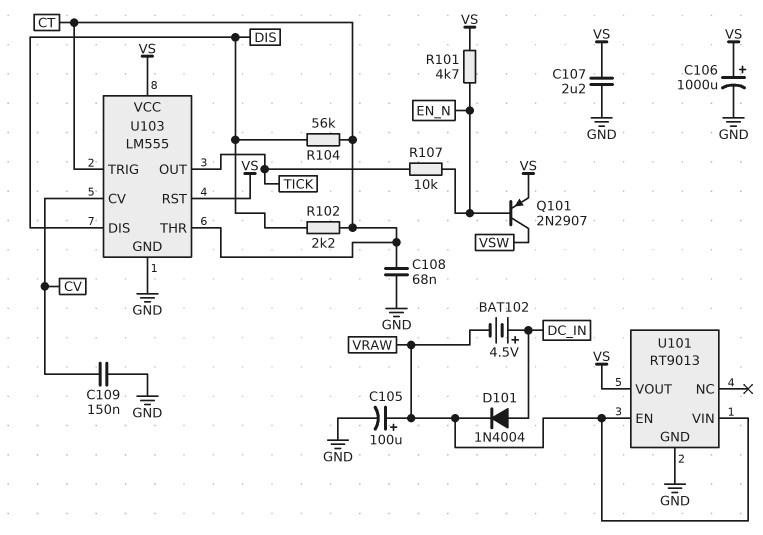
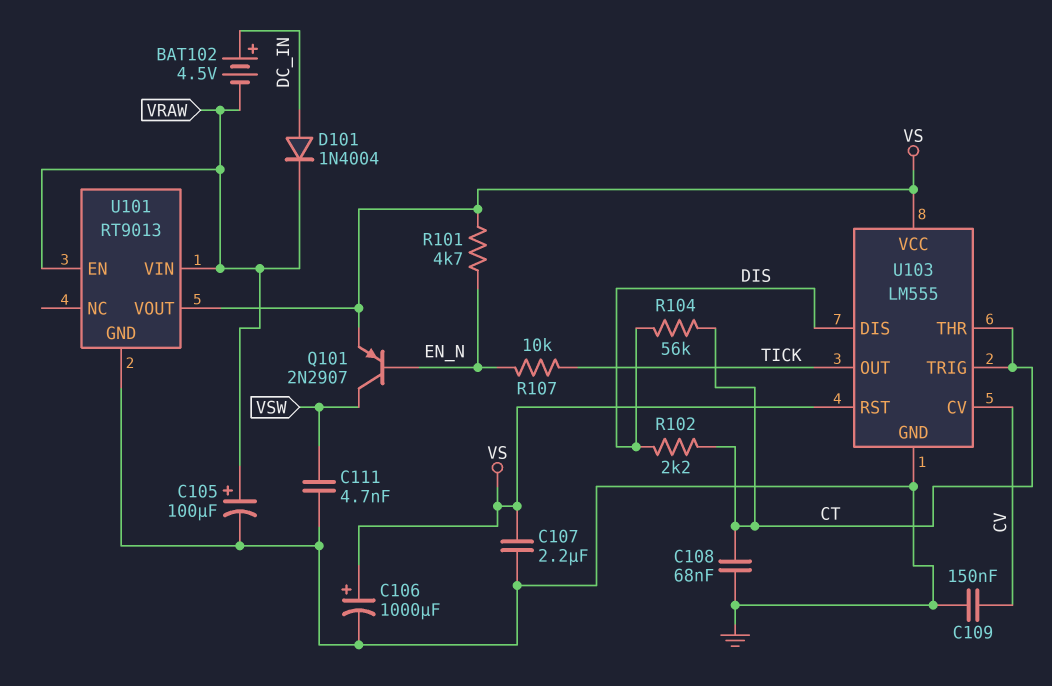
C111: none -> 4.7nF (GND, VSW)

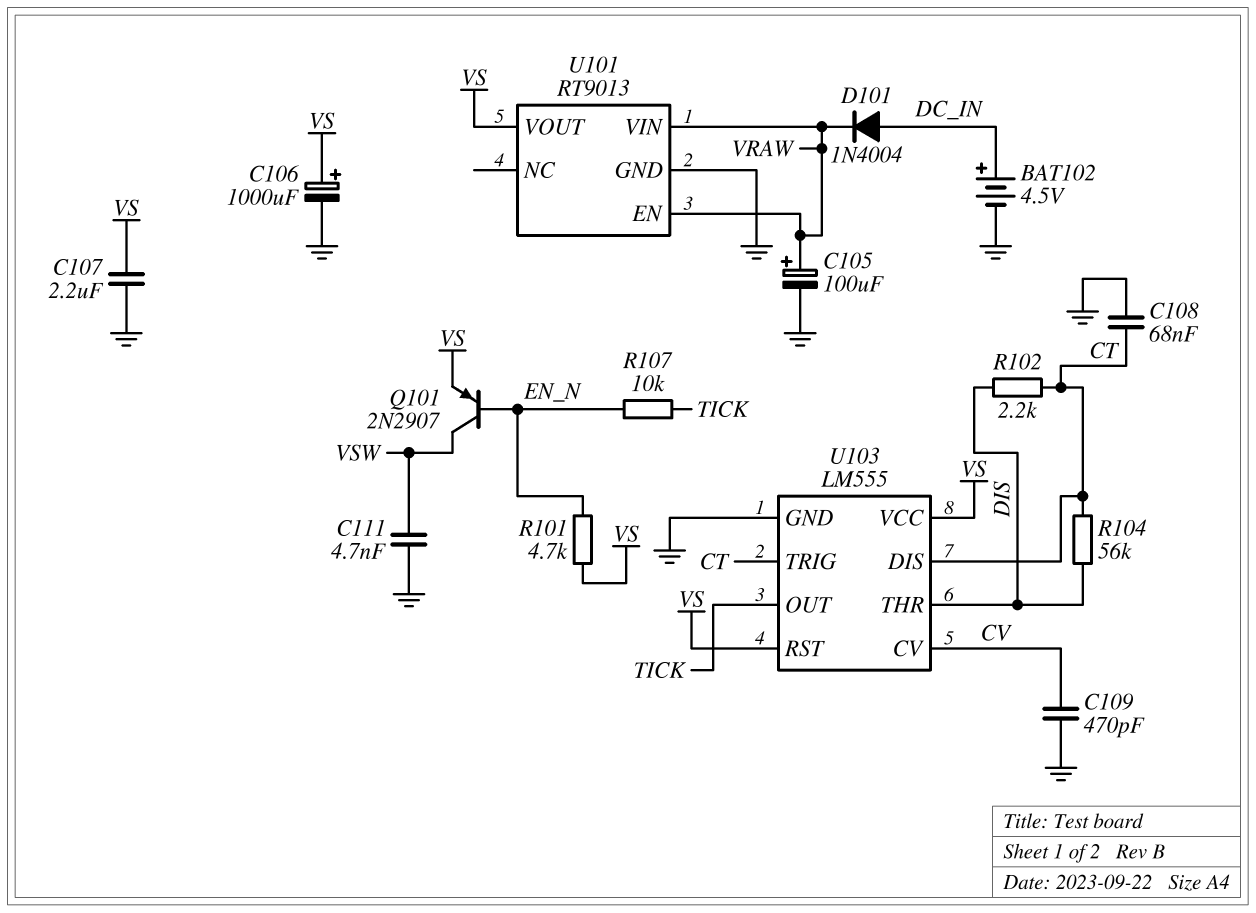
BAT102: 4.5V (plus DC_IN, minus VRAW) -> 4.5V (plus DC_IN, minus GND)
C109: 150nF (CV, GND) -> 470pF (CV, GND)
U103 pin DIS: DIS -> CT
U103 pin THR: CT -> DIS

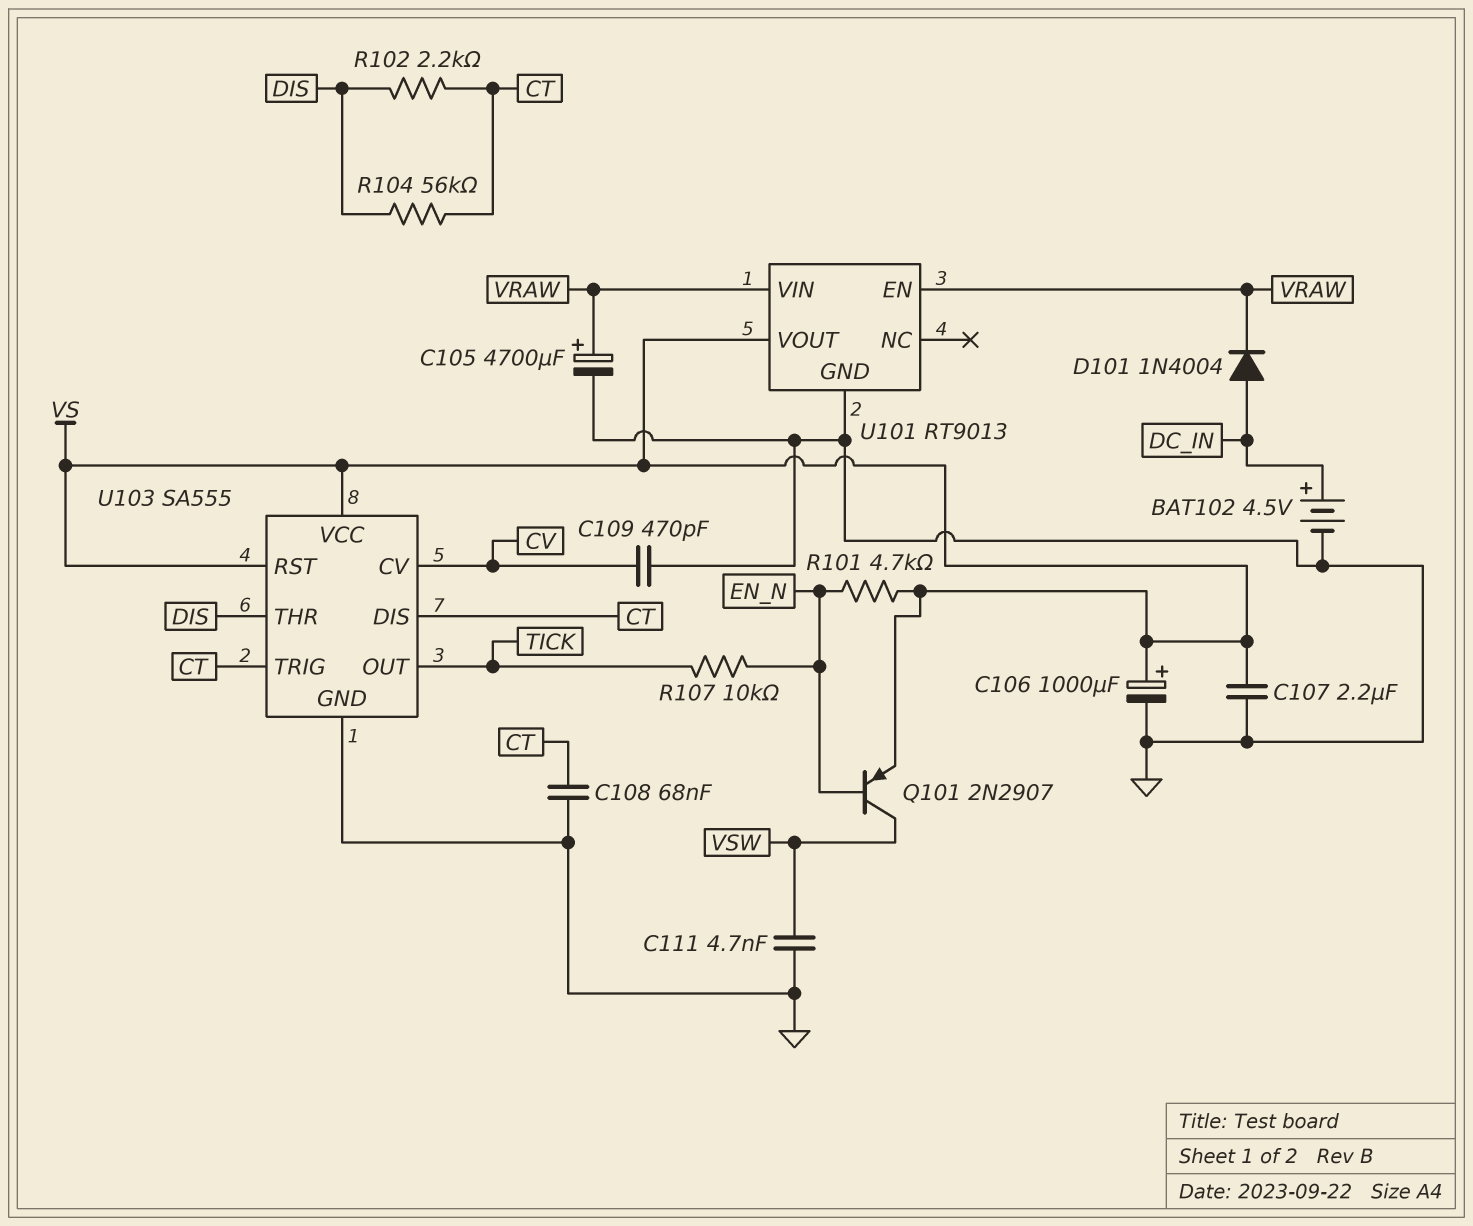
C105: 100uF (plus VRAW, minus GND) -> 4700uF (plus VRAW, minus GND)
U103: LM555 -> SA555

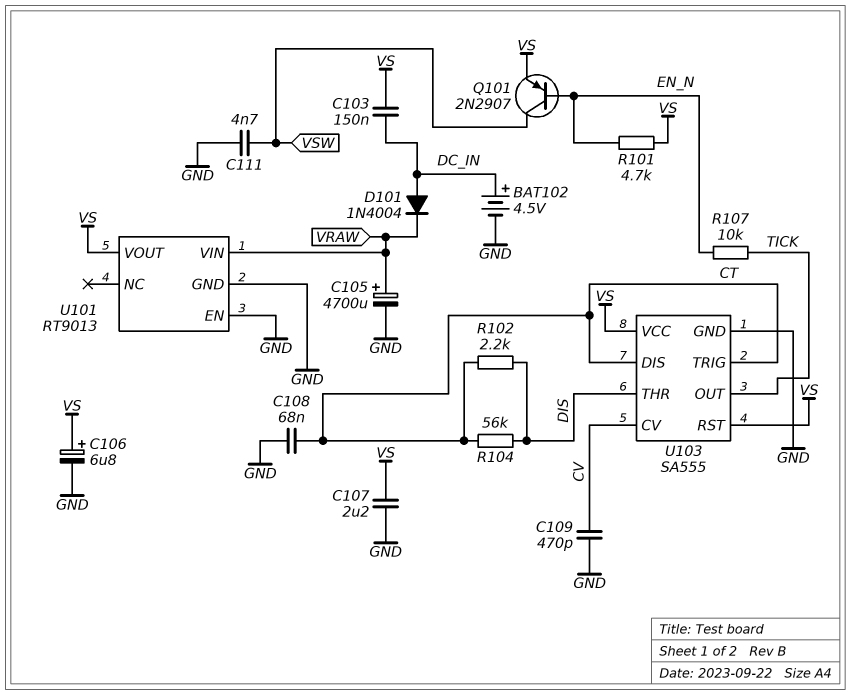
C103: none -> 150nF (DC_IN, VS)
C106: 1000uF (plus VS, minus GND) -> 6.8uF (plus VS, minus GND)
U101 pin EN: VRAW -> GND

